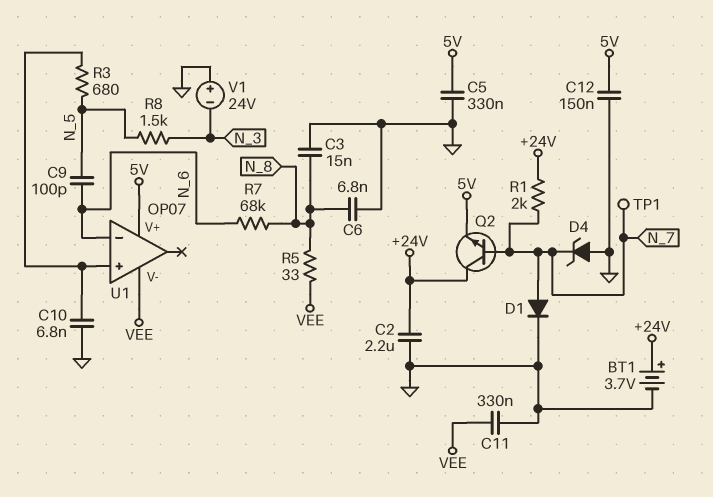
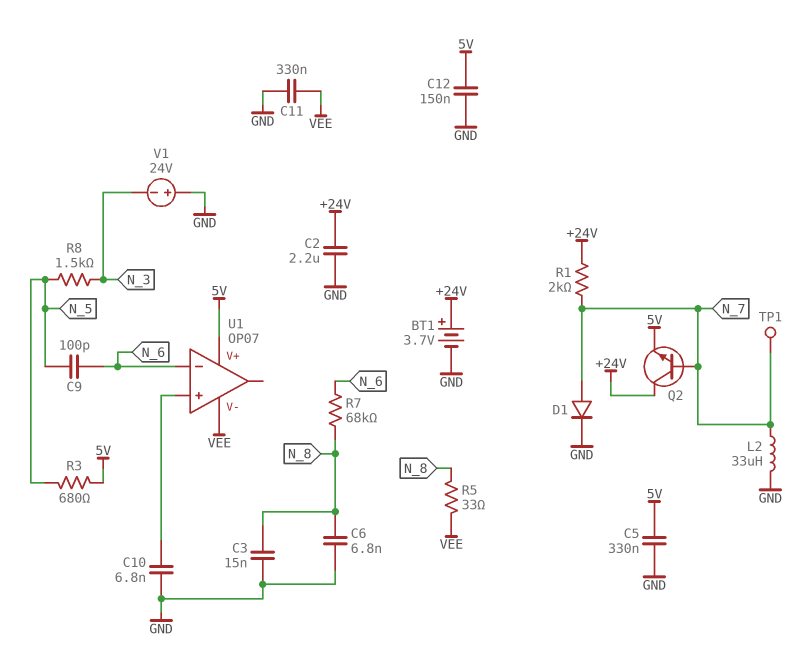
D4: zener (A GND, K N_7) -> none
L2: none -> 33uH (GND, N_7)
R3: 680 (N_5, U1/in+) -> 680 (5V, N_5)

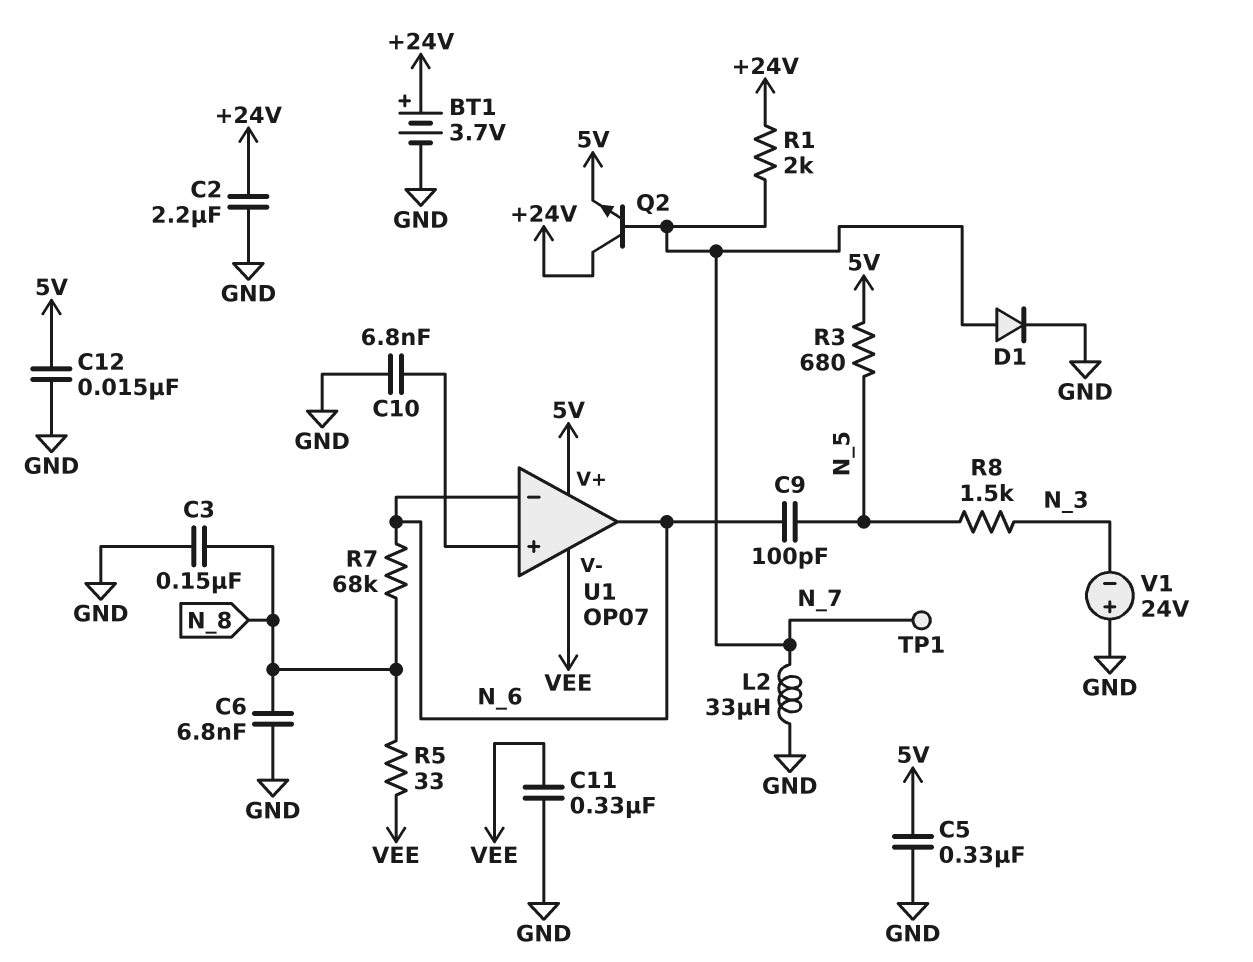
C3: 15nF (GND, N_8) -> 150nF (GND, N_8)
C12: 150nF (5V, GND) -> 15nF (5V, GND)
U1 pin out: none -> N_6

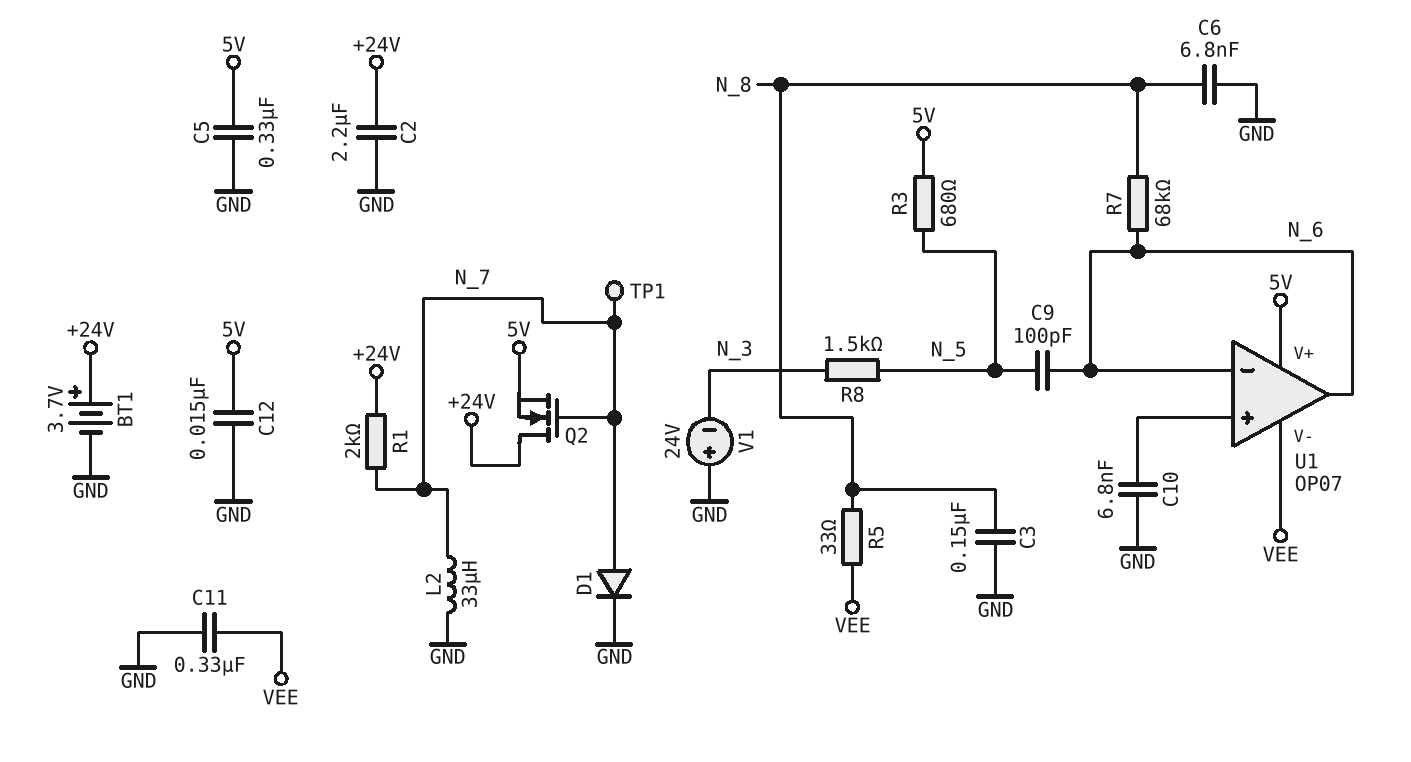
Q2: NPN (B N_7, C +24V, E 5V) -> NMOS (G N_7, D +24V, S 5V)

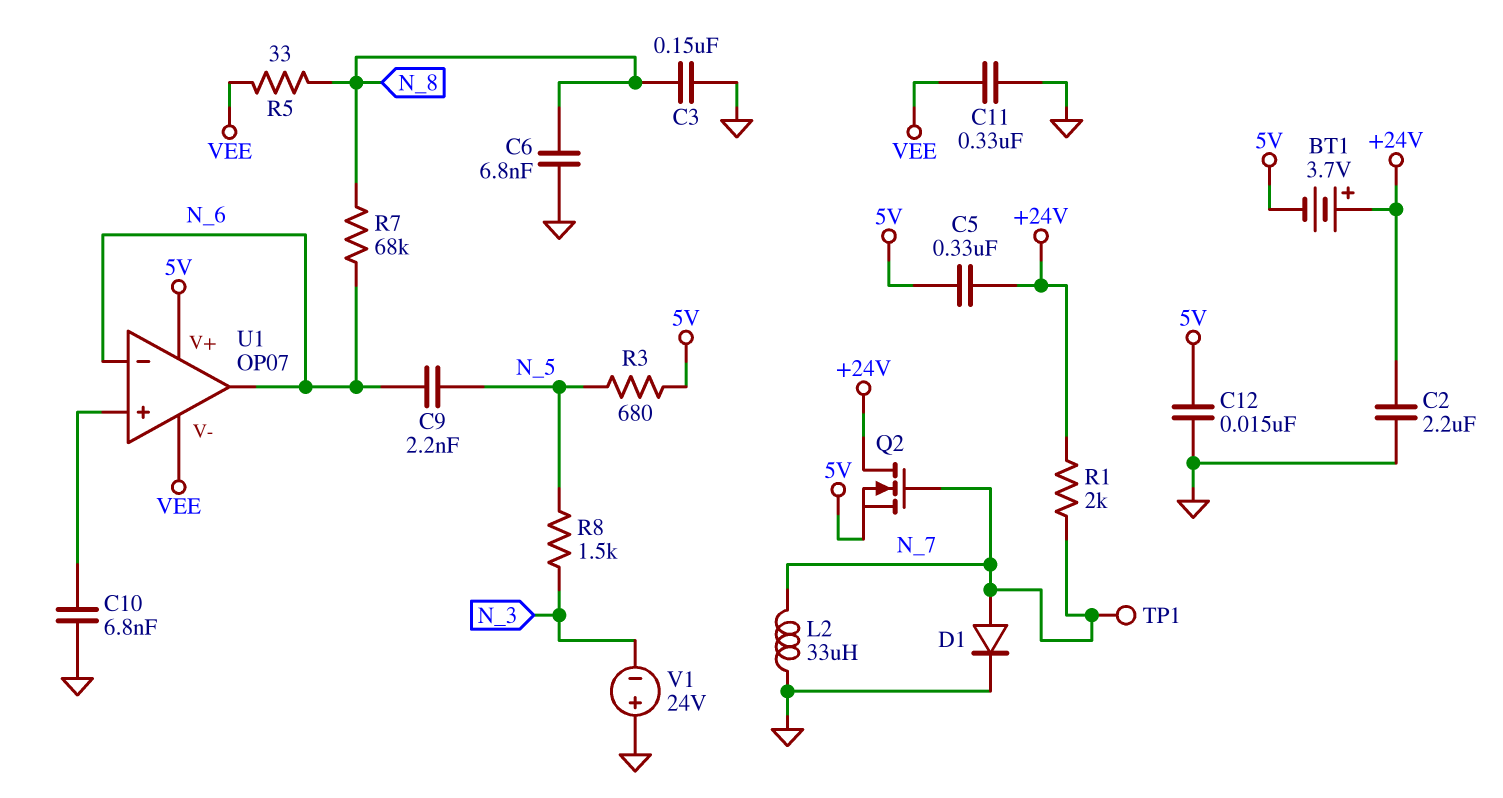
BT1: 3.7V (plus +24V, minus GND) -> 3.7V (plus +24V, minus 5V)
C5: 330nF (5V, GND) -> 330nF (+24V, 5V)
C9: 100pF (N_5, N_6) -> 2.2nF (N_5, N_6)

